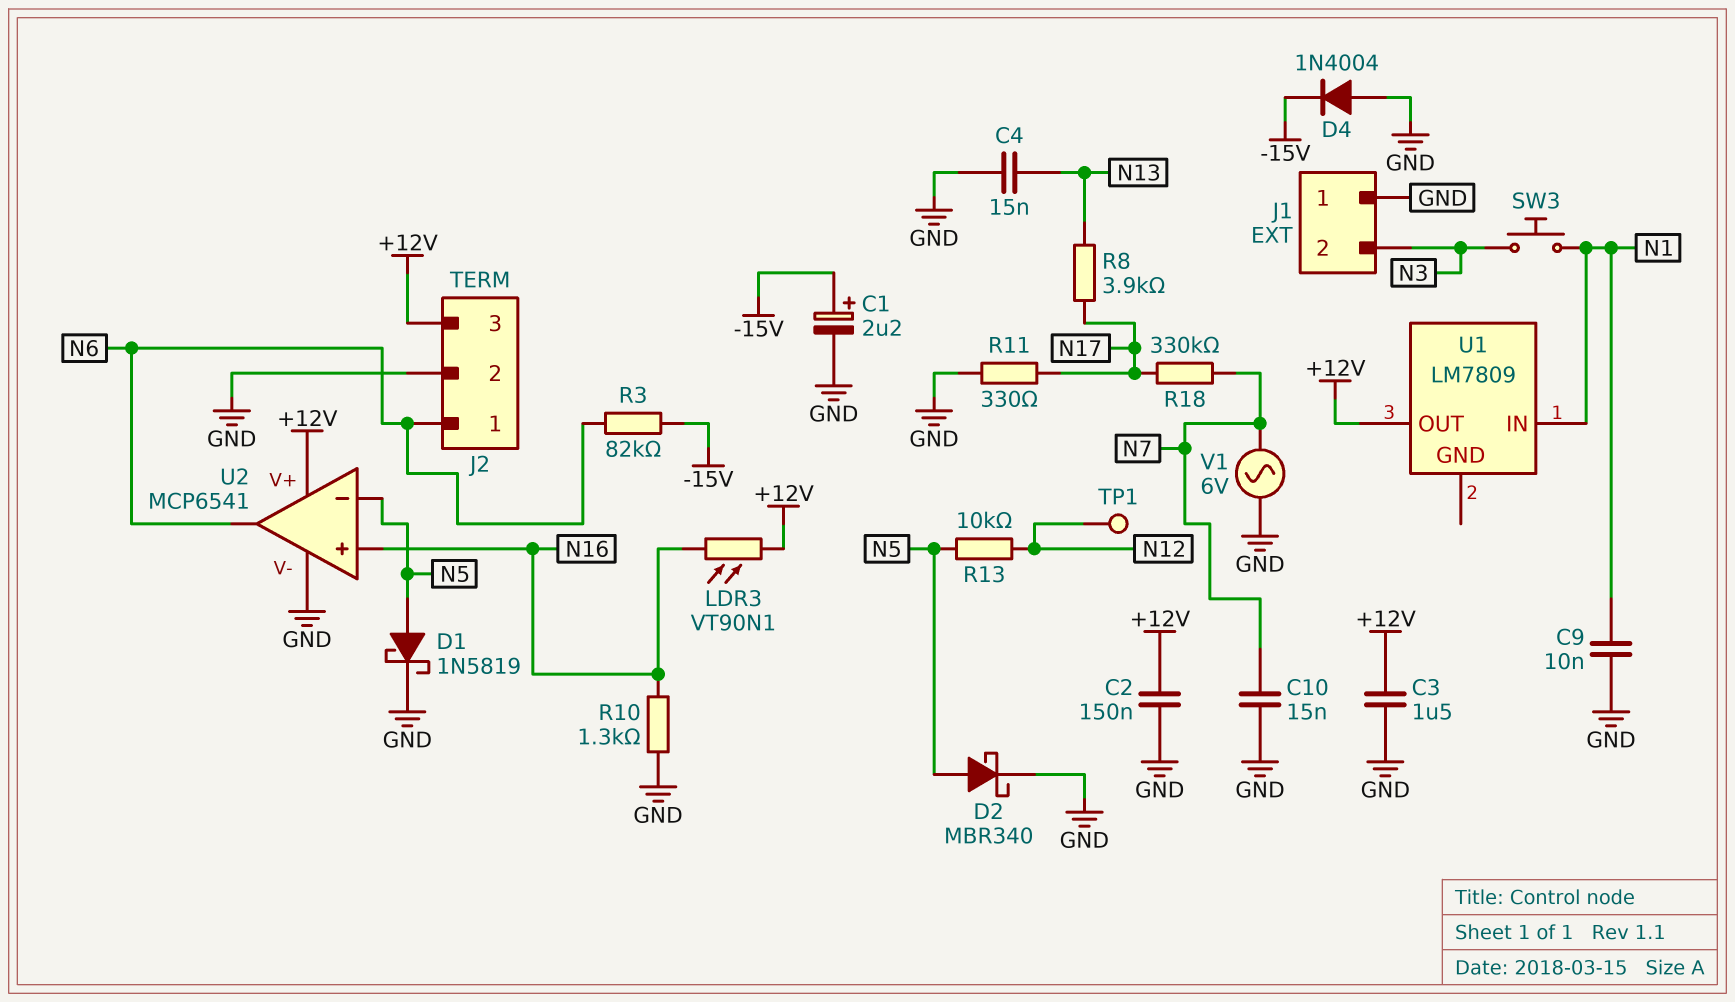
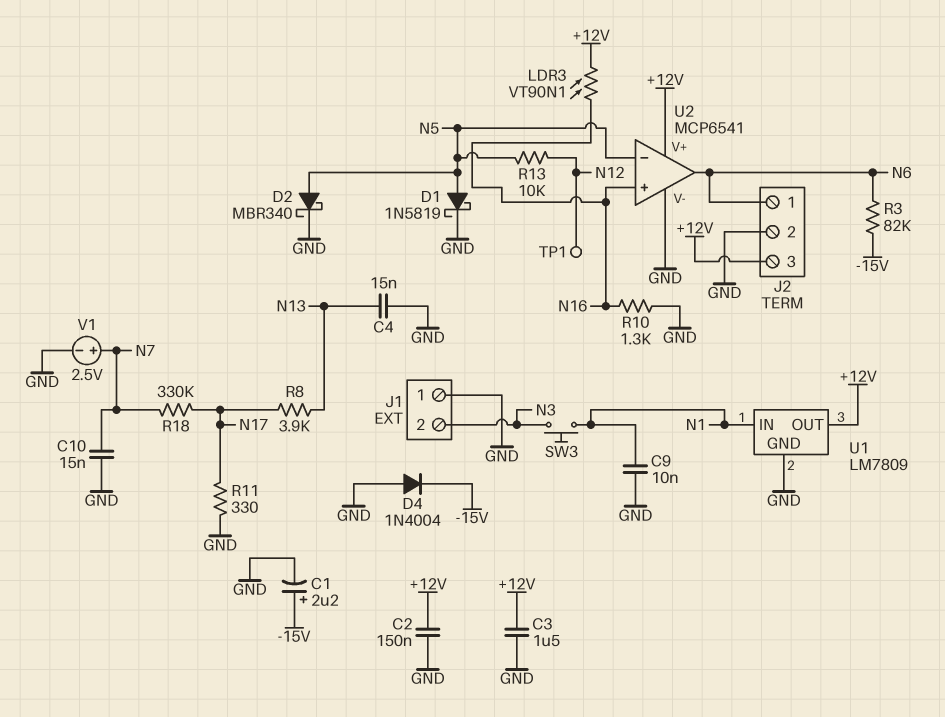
U1 pin GND: none -> GND
V1: AC 6V (GND, N7) -> 2.5V (plus N7, minus GND)

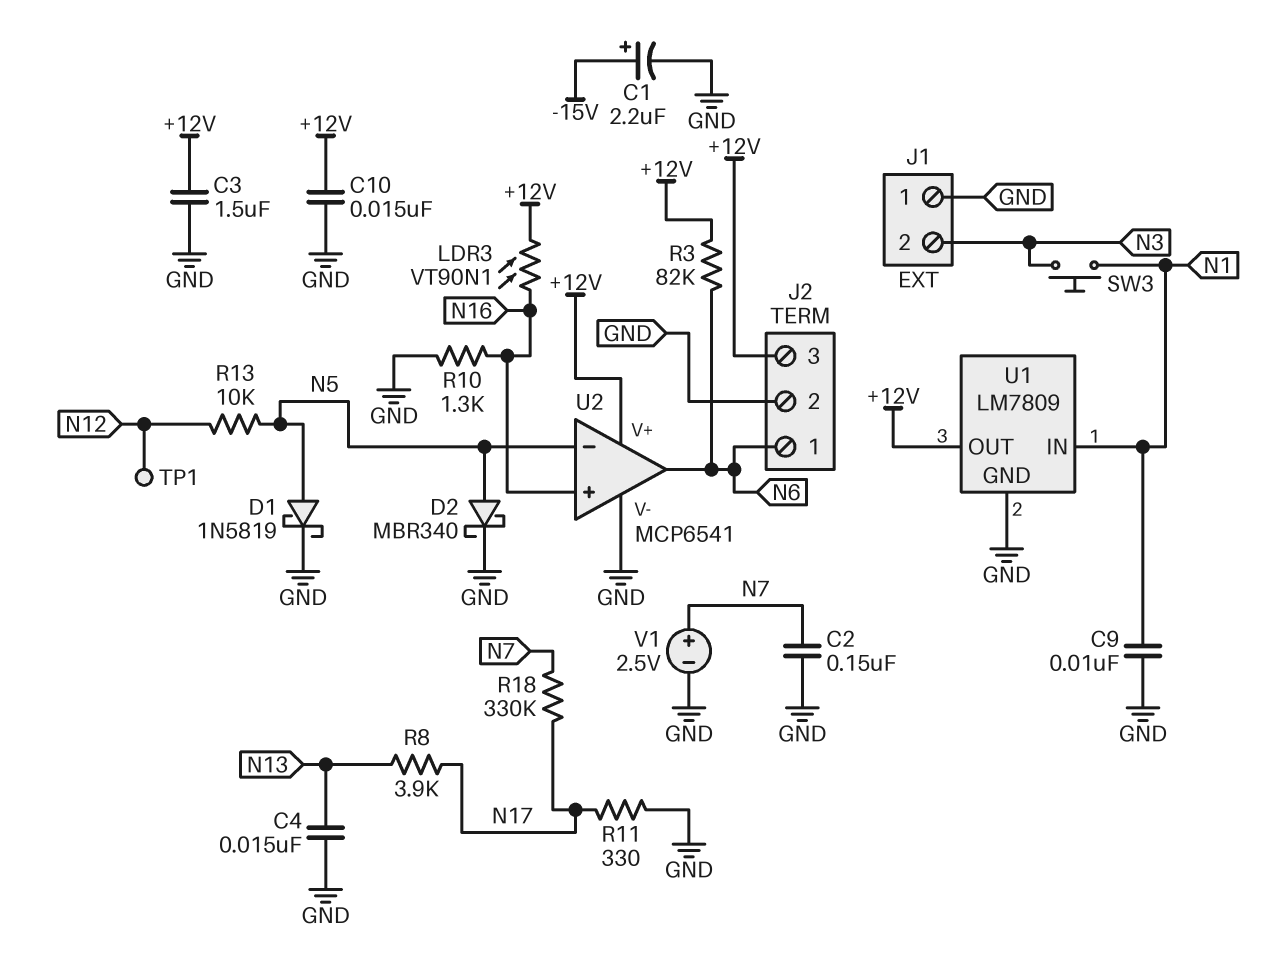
C2: 150nF (+12V, GND) -> 150nF (GND, N7)
C10: 15nF (GND, N7) -> 15nF (+12V, GND)
D4: diode 1N4004 (A GND, K -15V) -> none
R3: 82k (-15V, N6) -> 82k (+12V, N6)

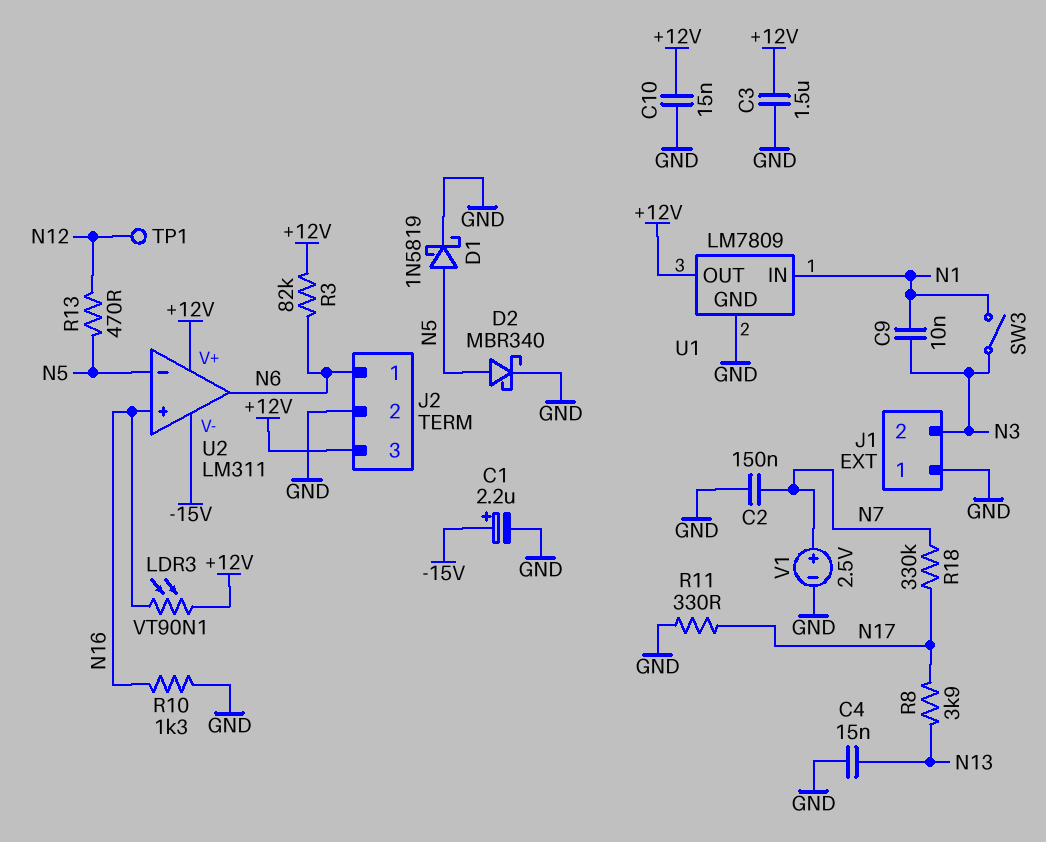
C9: 10nF (GND, N1) -> 10nF (N1, N3)
R13: 10k (N5, N12) -> 470 (N5, N12)
SW3: button (N1, N3) -> switch (N1, N3)
U2: MCP6541 -> LM311
U2 pin V-: GND -> -15V

